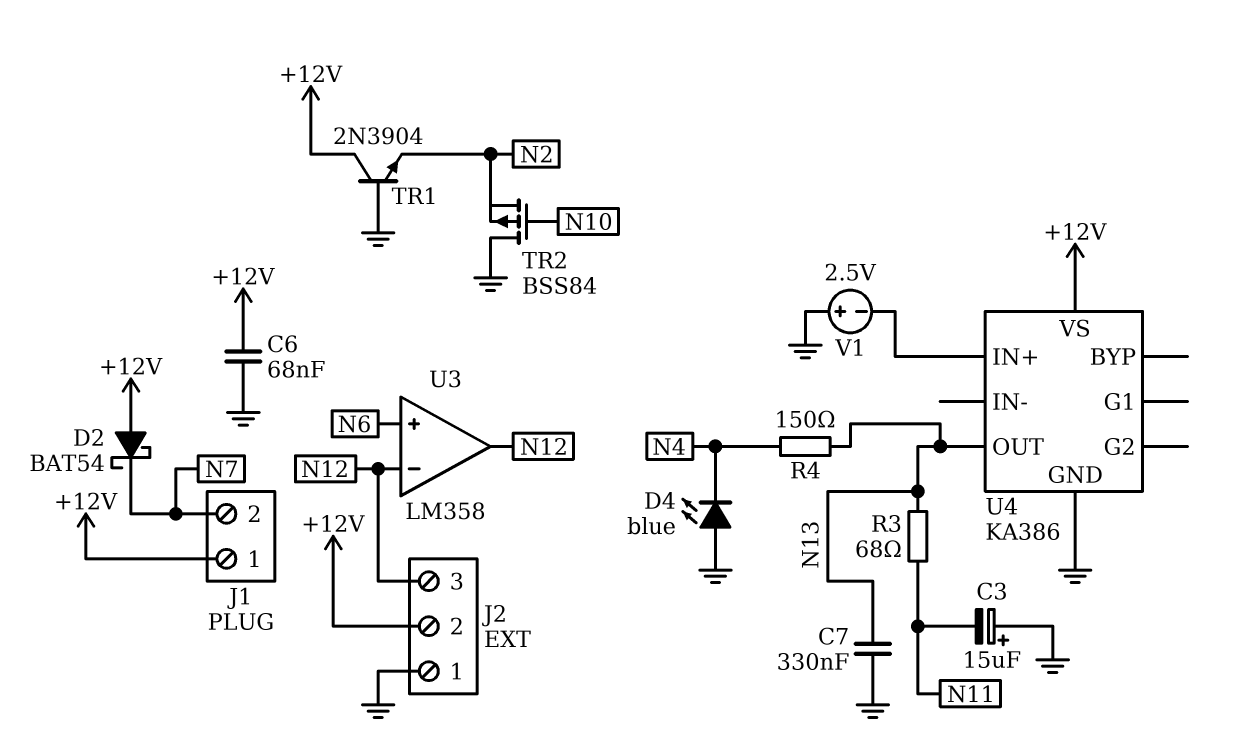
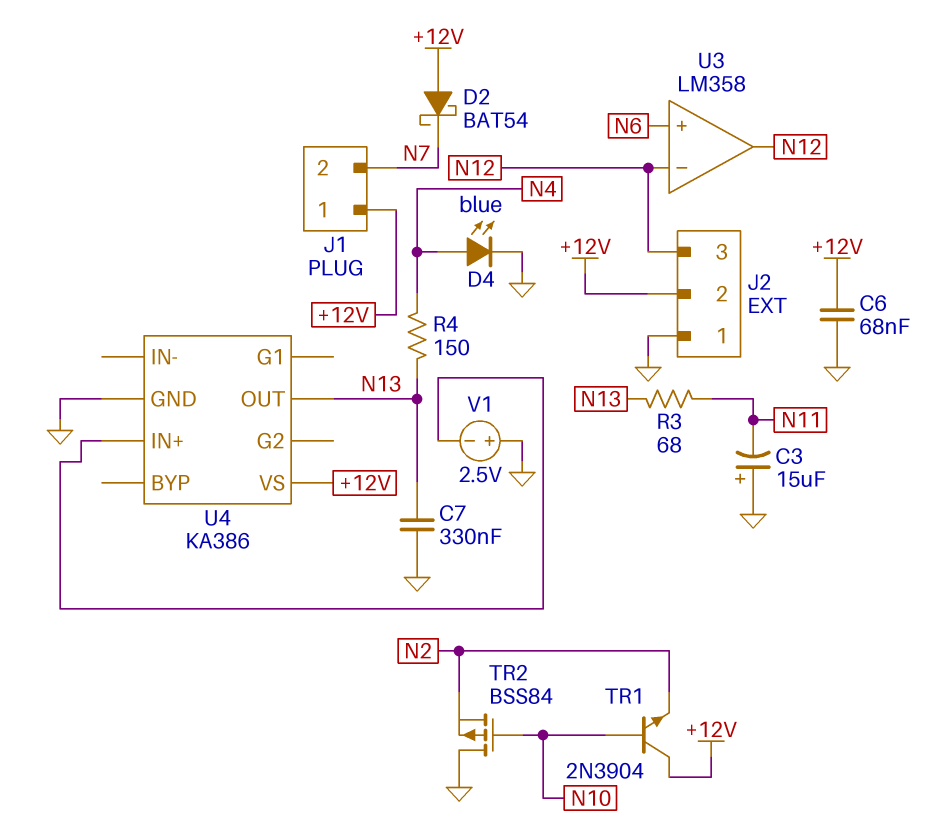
D4: LED blue (A GND, K N4) -> LED blue (A N4, K GND)
TR1: NPN 2N3904 (B GND, C +12V, E N2) -> NPN 2N3904 (B N10, C +12V, E N2)

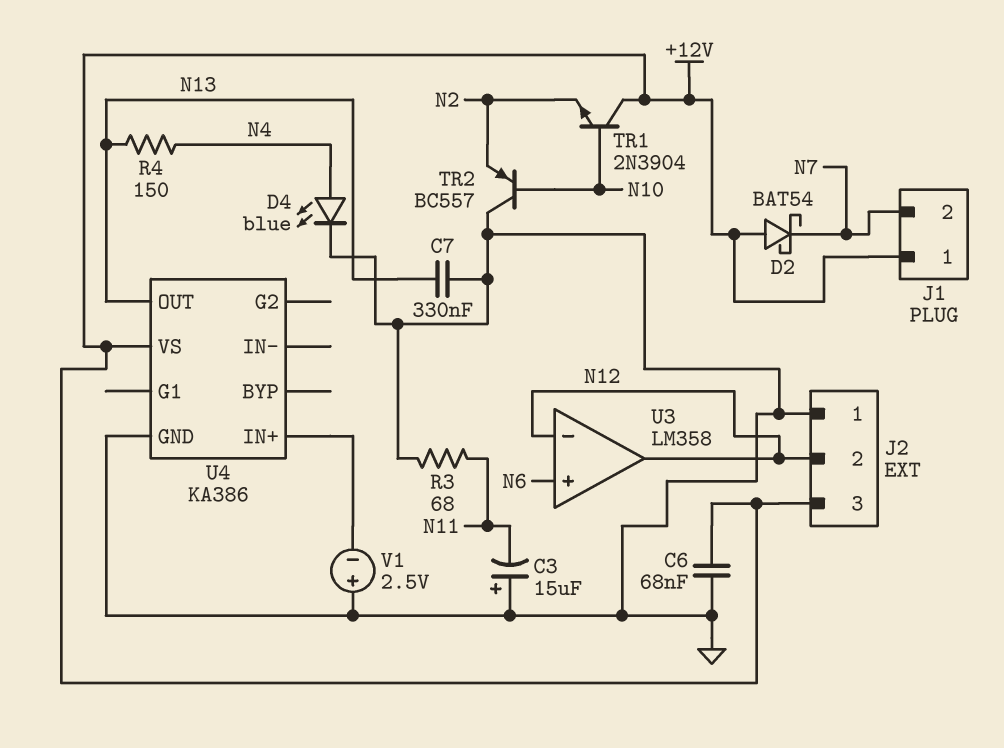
J2 pin 2: +12V -> N12
J2 pin 3: N12 -> +12V
R3: 68 (N11, N13) -> 68 (GND, N11)
TR2: PMOS BSS84 (G N10, D GND, S N2) -> PNP BC557 (B N10, C GND, E N2)

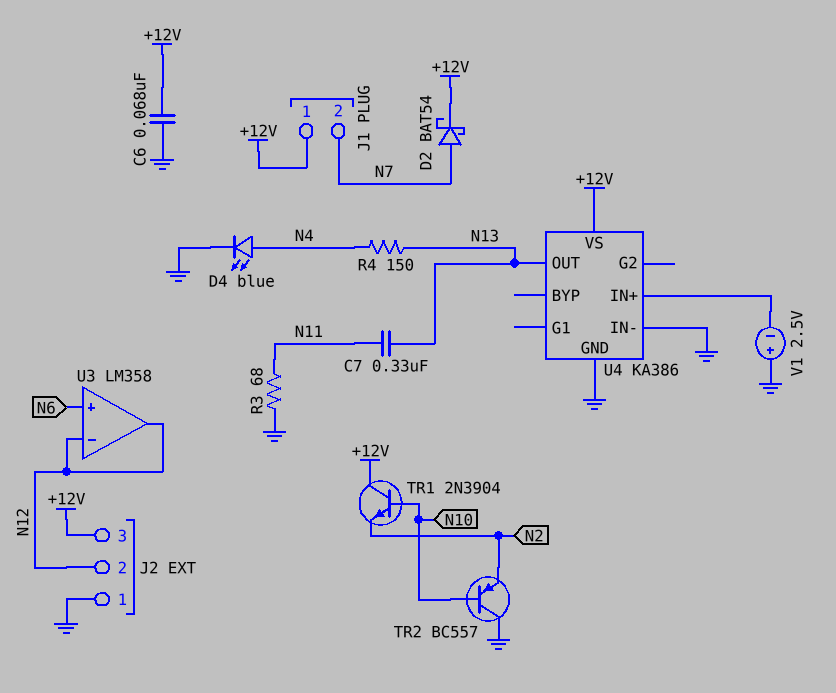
C3: 15uF (plus GND, minus N11) -> none
C7: 330nF (GND, N13) -> 330nF (N11, N13)
D2: schottky BAT54 (A +12V, K N7) -> schottky BAT54 (A N7, K +12V)
U4 pin IN-: none -> GND

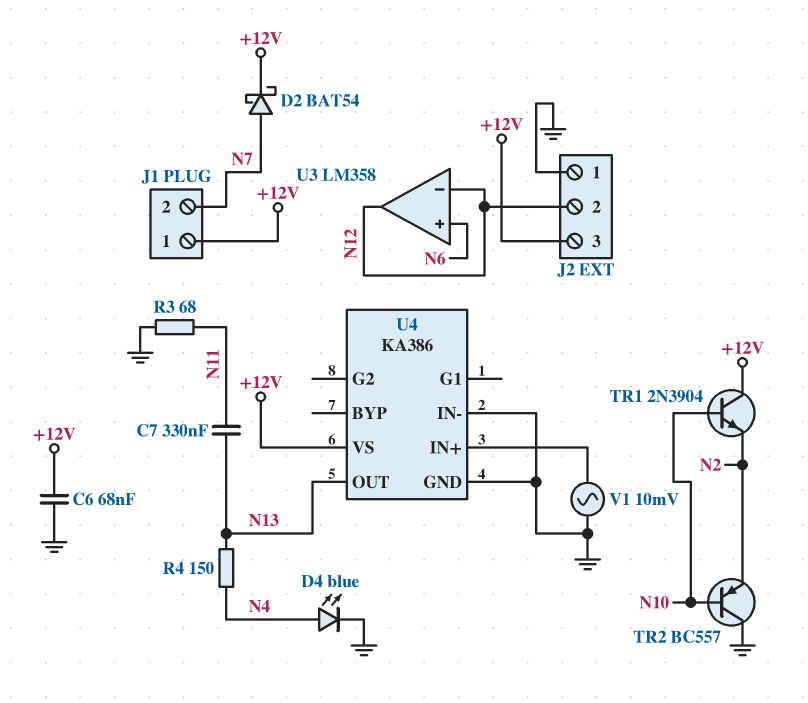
V1: 2.5V (plus GND, minus U4/IN+) -> AC 10mV (GND, U4/IN+)

